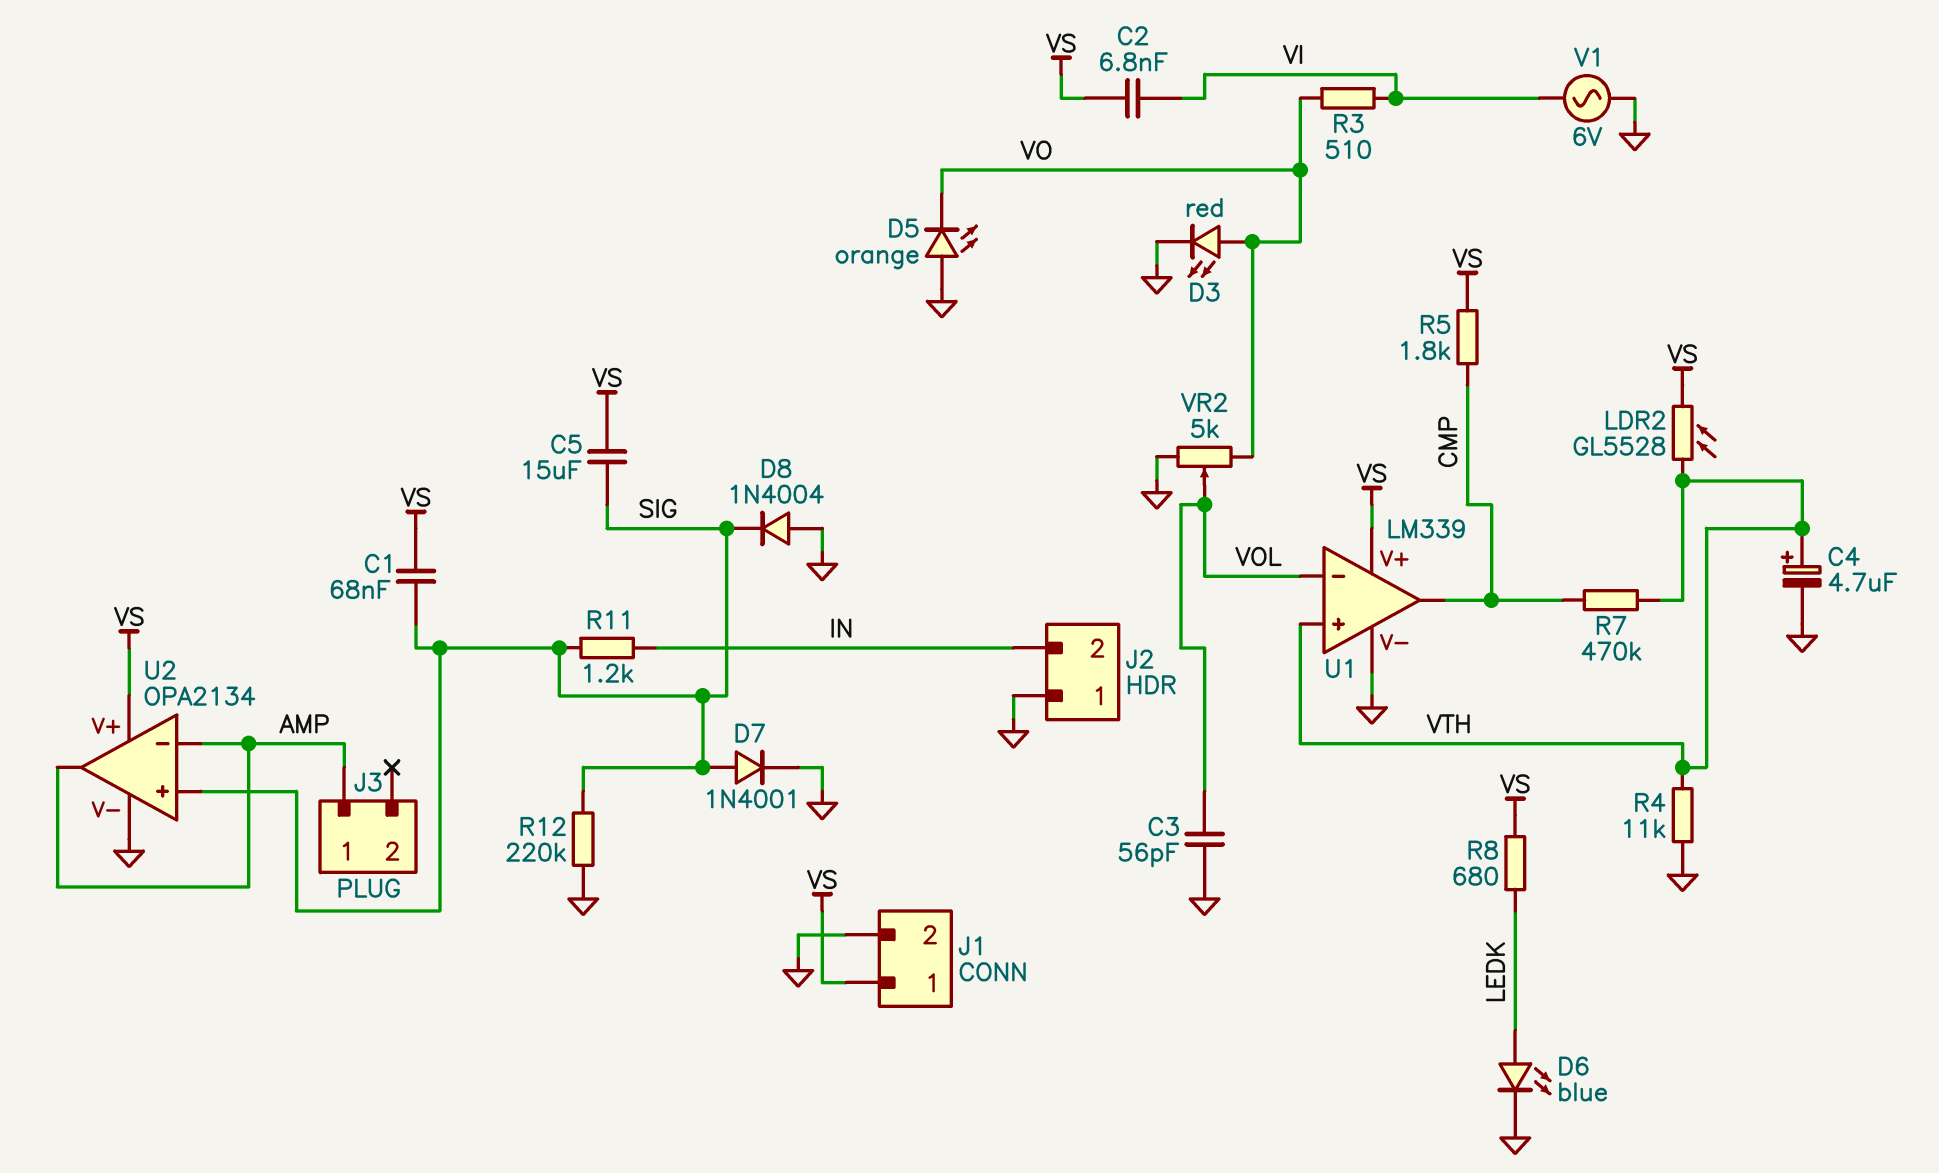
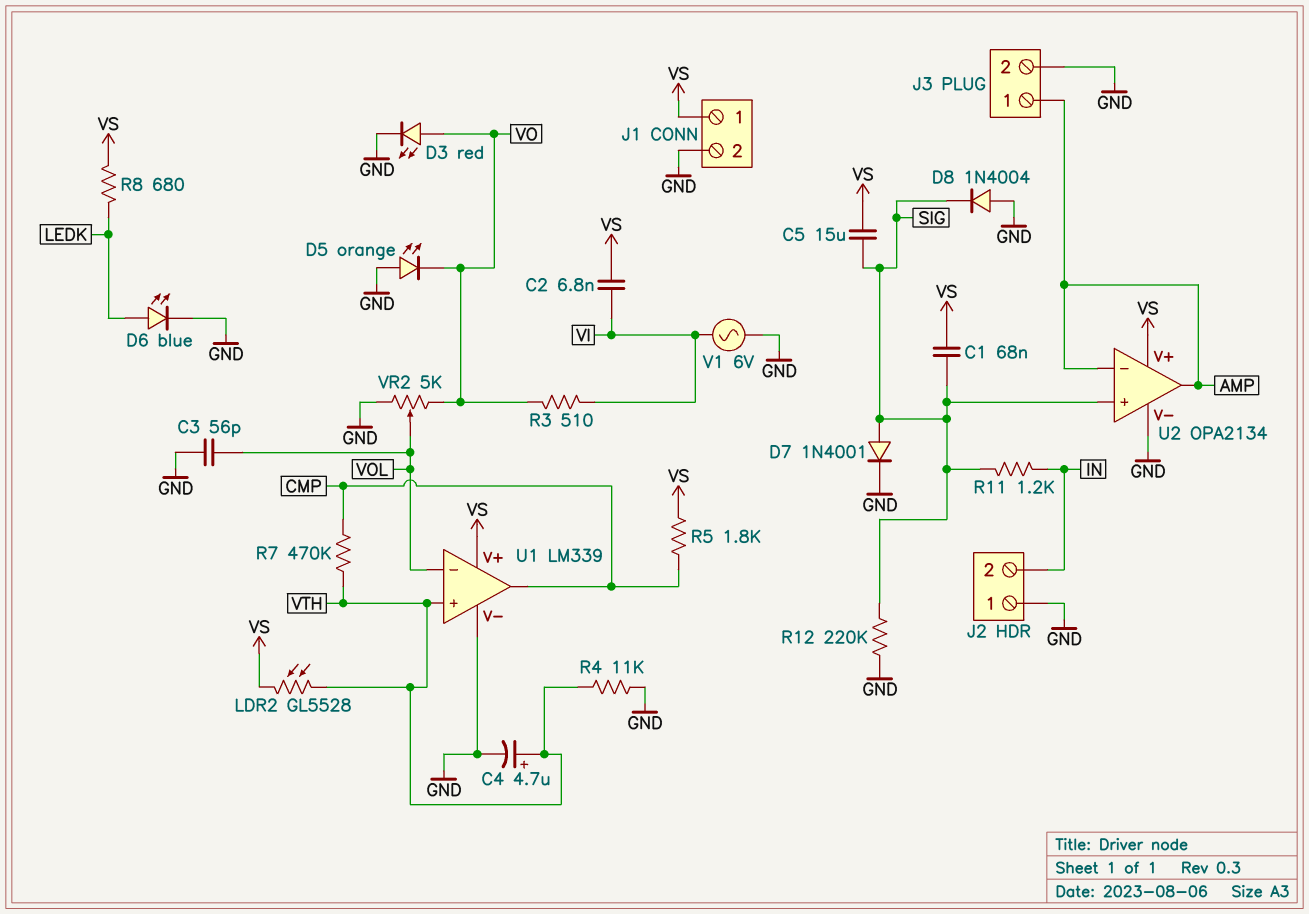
J3 pin 2: none -> GND

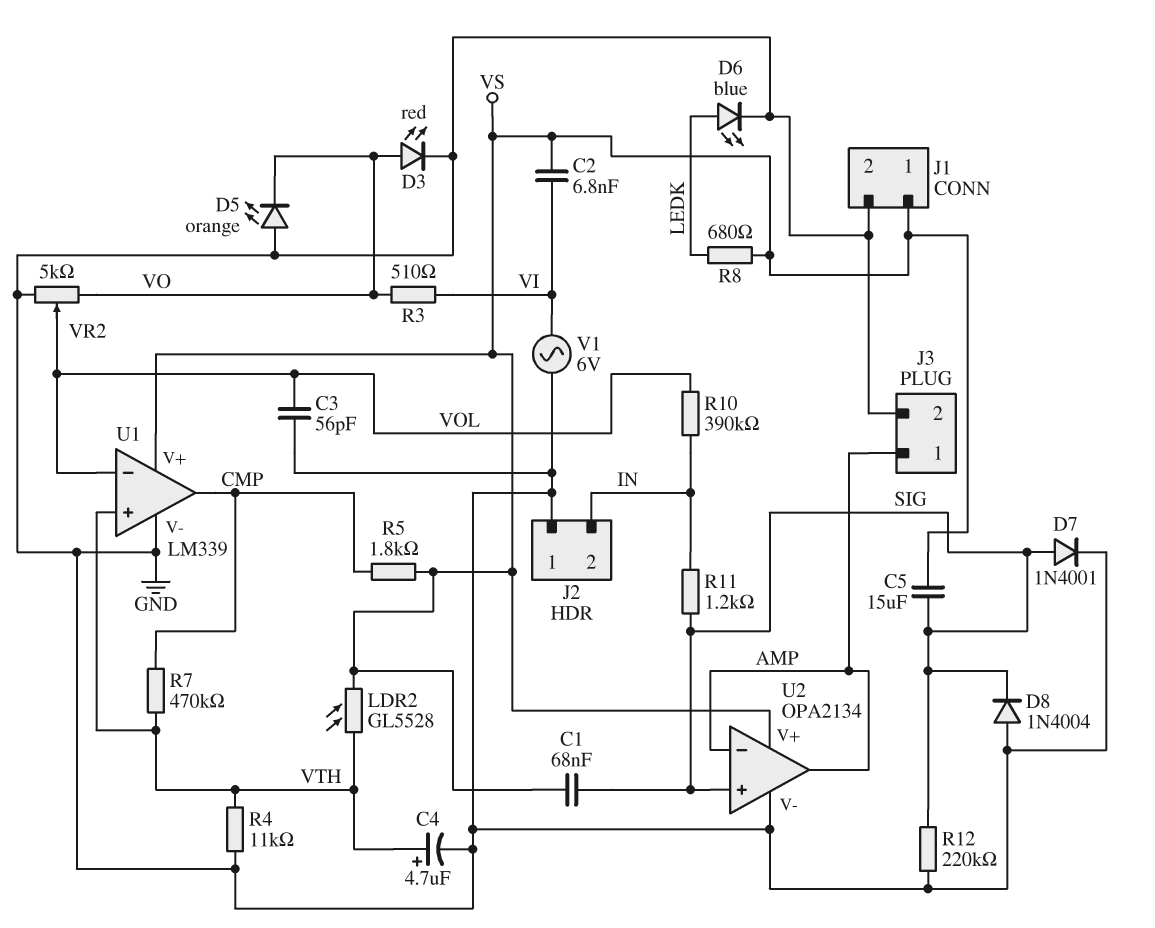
R10: none -> 390k (IN, VOL)

